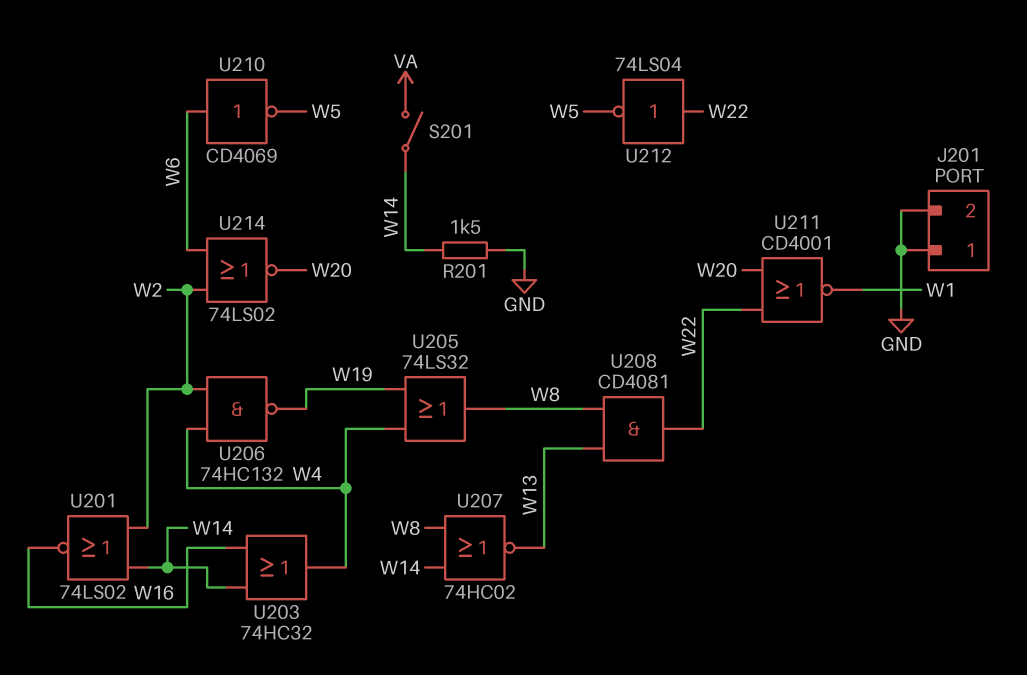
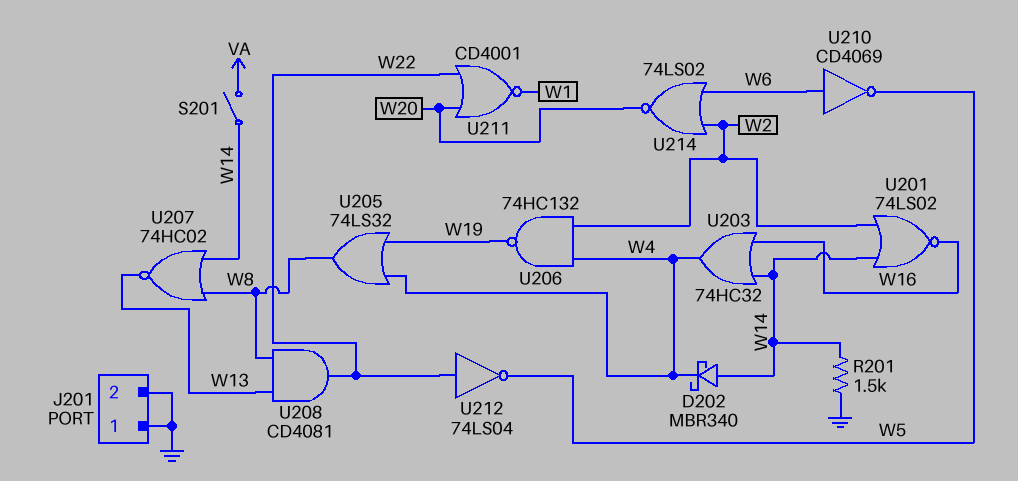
D202: none -> schottky MBR340 (A W14, K W4)

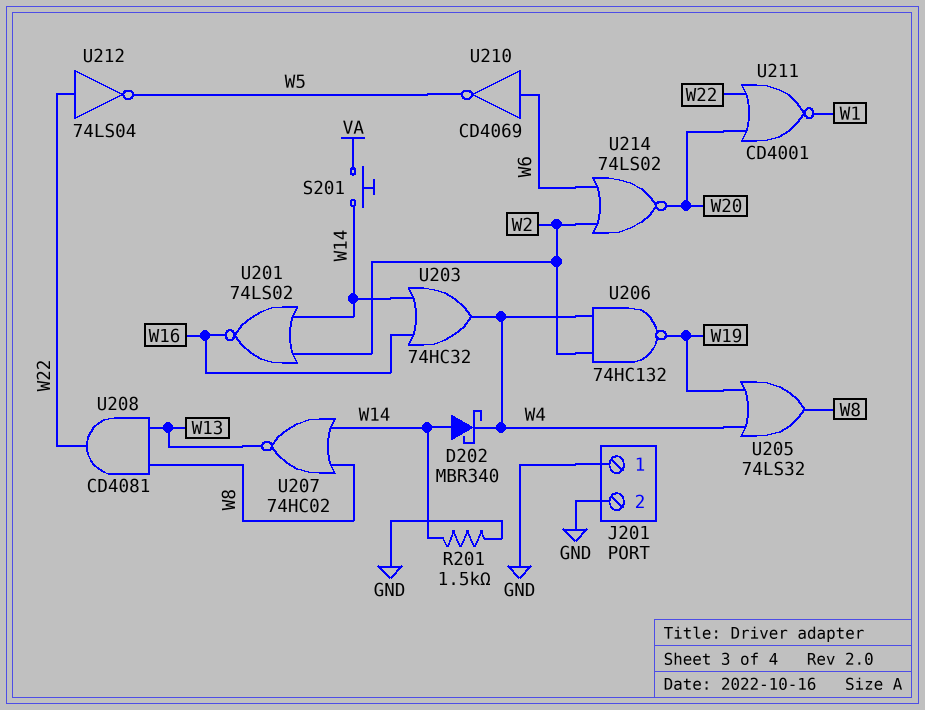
S201: switch (VA, W14) -> button (VA, W14)

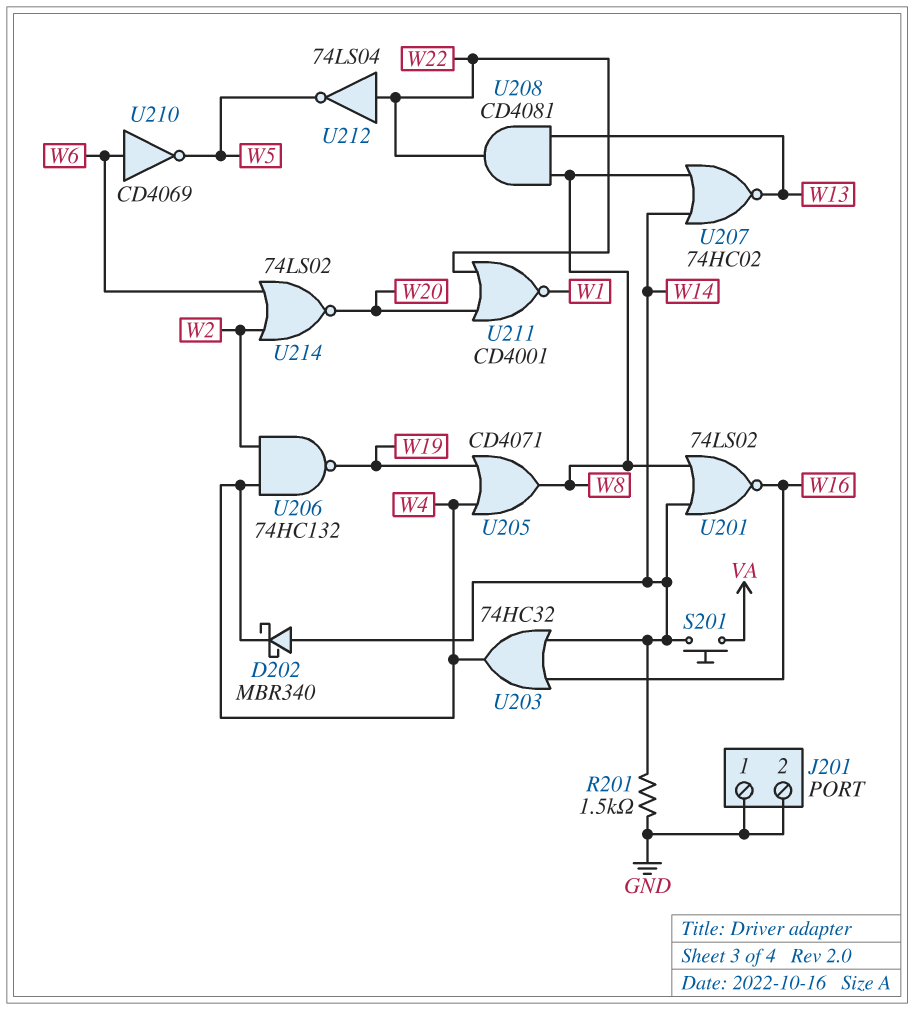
U201: NOR 74LS02 (in W2, in W14, out W16) -> NOR 74LS02 (in W8, in W14, out W16)
U205: OR 74LS32 (in W4, in W19, out W8) -> OR CD4071 (in W4, in W19, out W8)

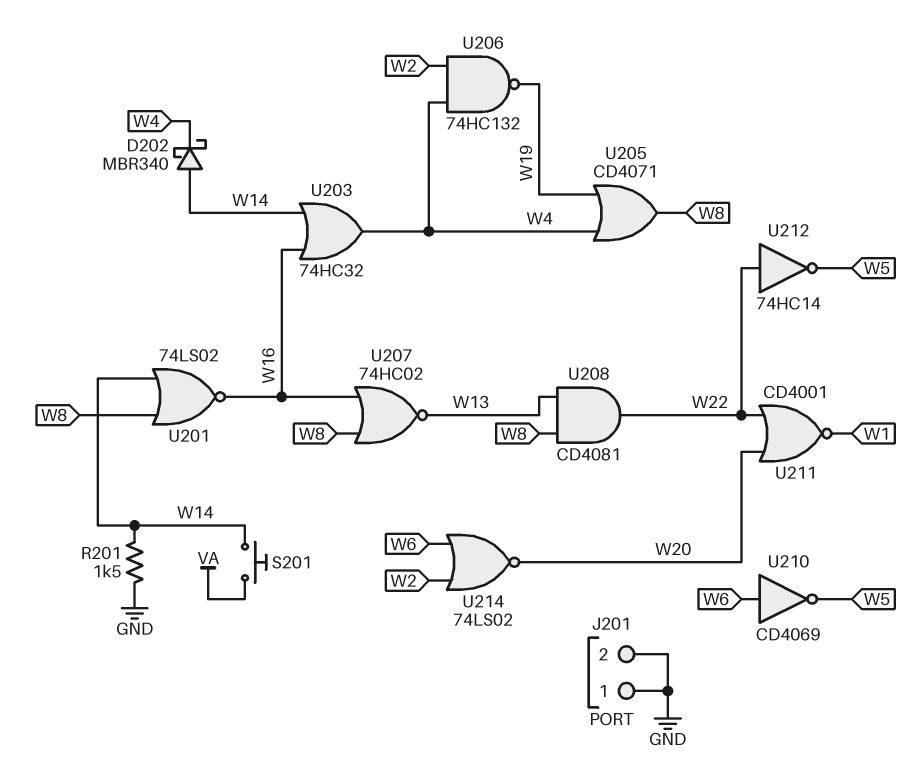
U207: NOR 74HC02 (in W8, in W14, out W13) -> NOR 74HC02 (in W8, in W16, out W13)
U212: NOT 74LS04 (in W22, out W5) -> NOT 74HC14 (in W22, out W5)

